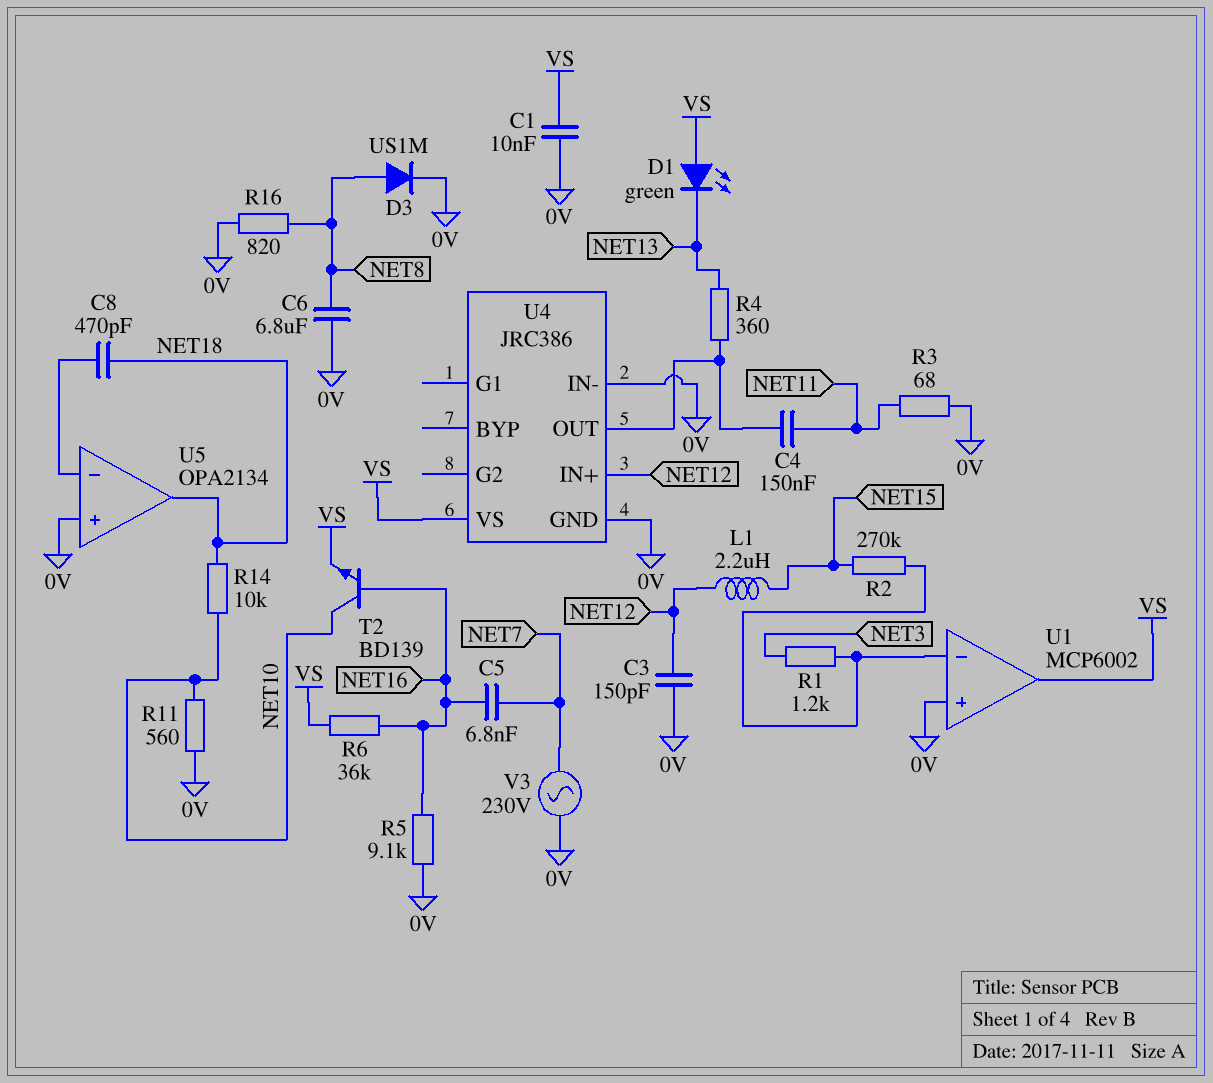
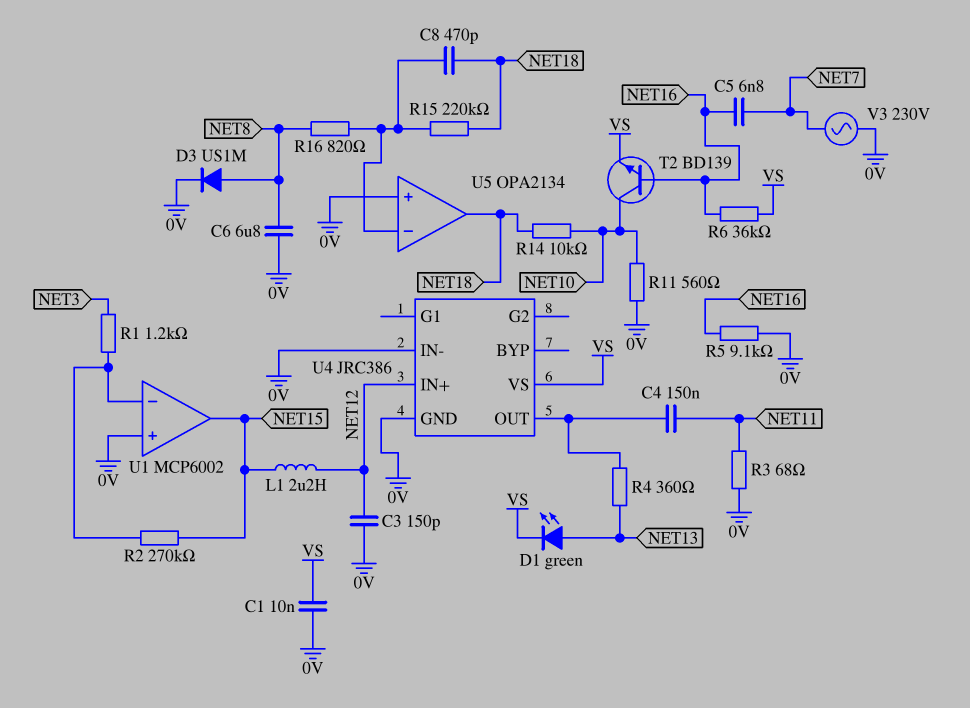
D1: LED green (A VS, K NET13) -> LED green (A NET13, K VS)
R15: none -> 220k (NET18, U5/in-)
R16: 820 (0V, NET8) -> 820 (NET8, U5/in-)
U1 pin out: VS -> NET15

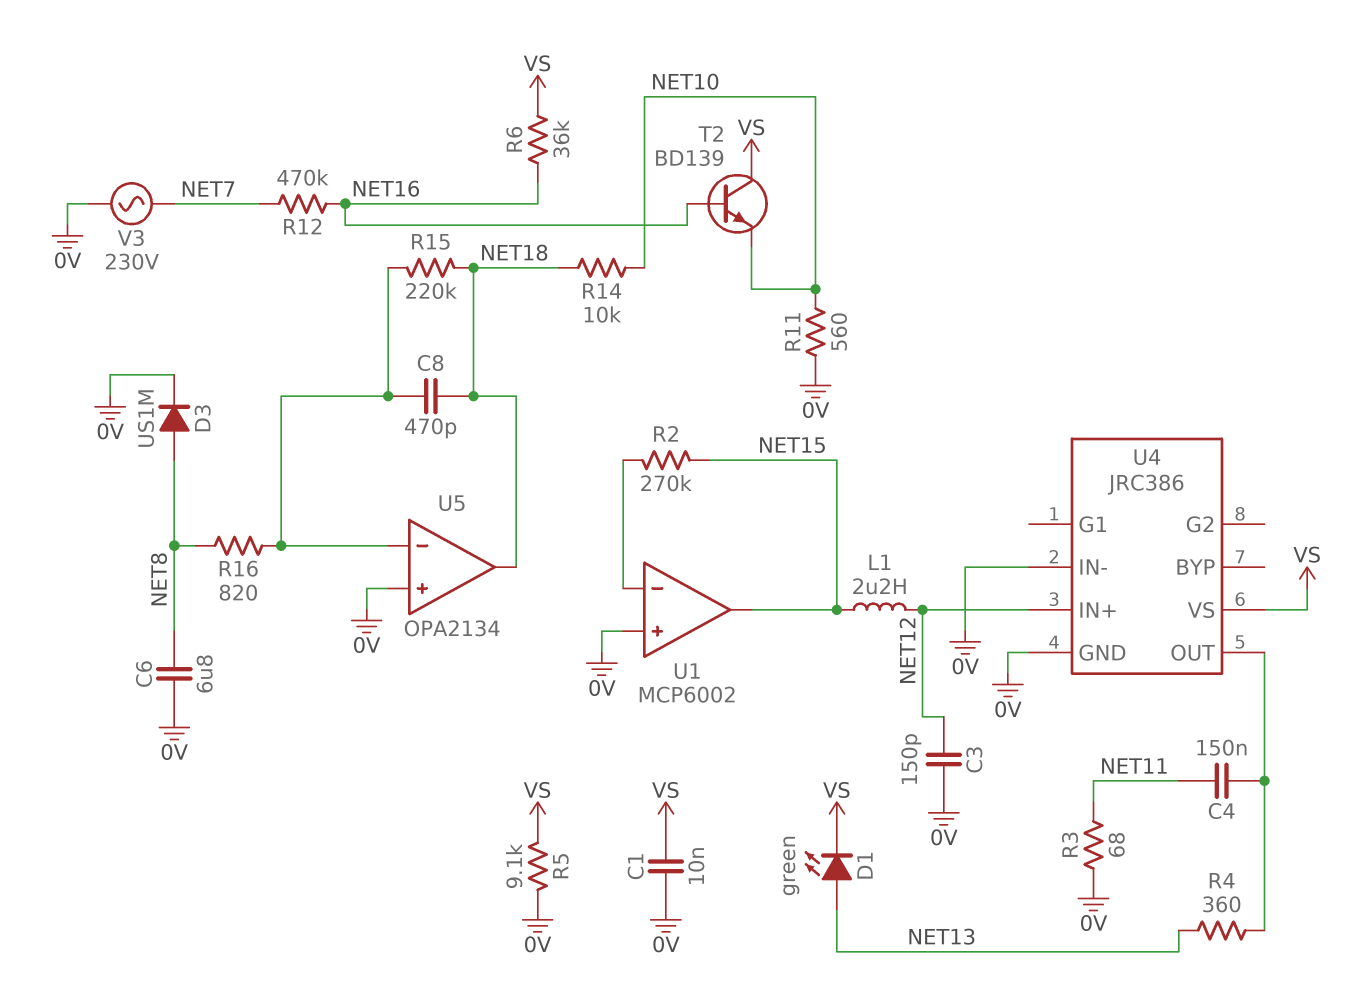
C5: 6.8nF (NET7, NET16) -> none
R1: 1.2k (NET3, U1/in-) -> none
R5: 9.1k (0V, NET16) -> 9.1k (0V, VS)
R12: none -> 470k (NET7, NET16)
T2: NPN BD139 (B NET16, C NET10, E VS) -> NPN BD139 (B NET16, C VS, E NET10)

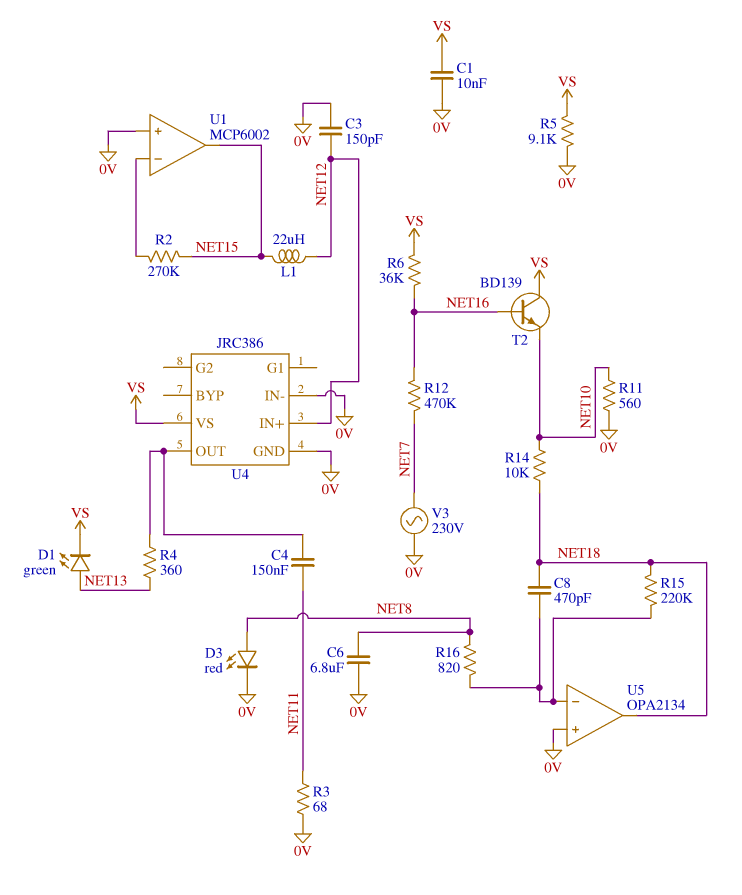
D3: diode US1M (A NET8, K 0V) -> LED red (A NET8, K 0V)
L1: 2.2uH (NET12, NET15) -> 22uH (NET12, NET15)

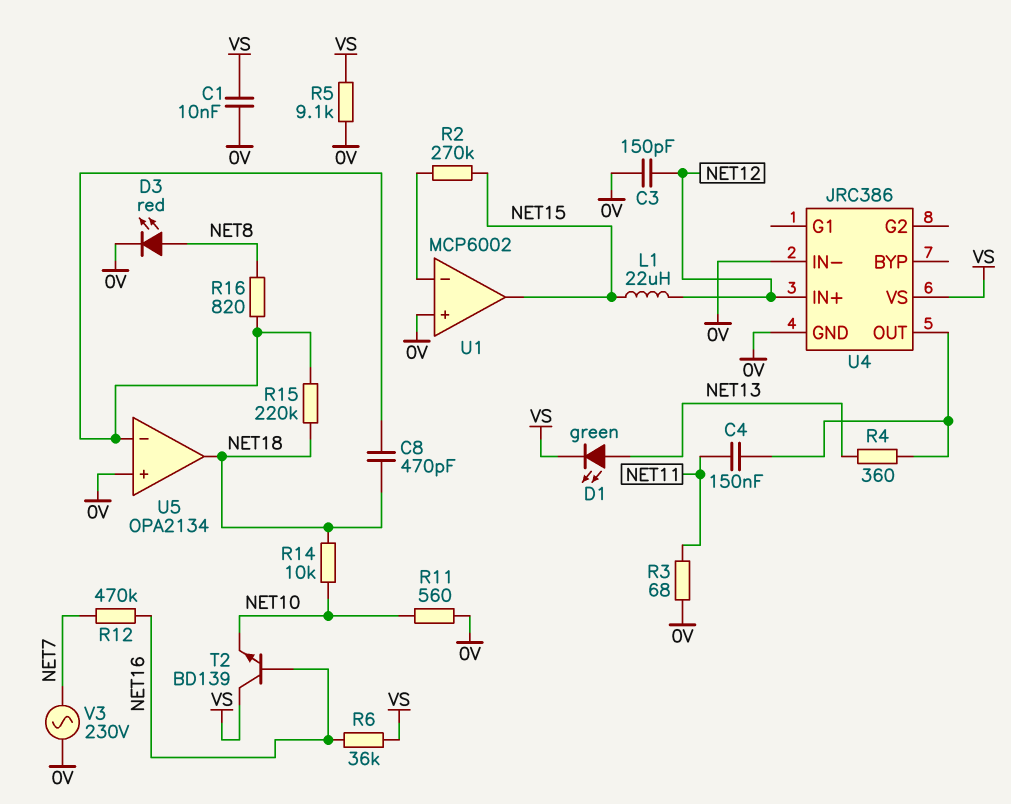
C6: 6.8uF (0V, NET8) -> none

